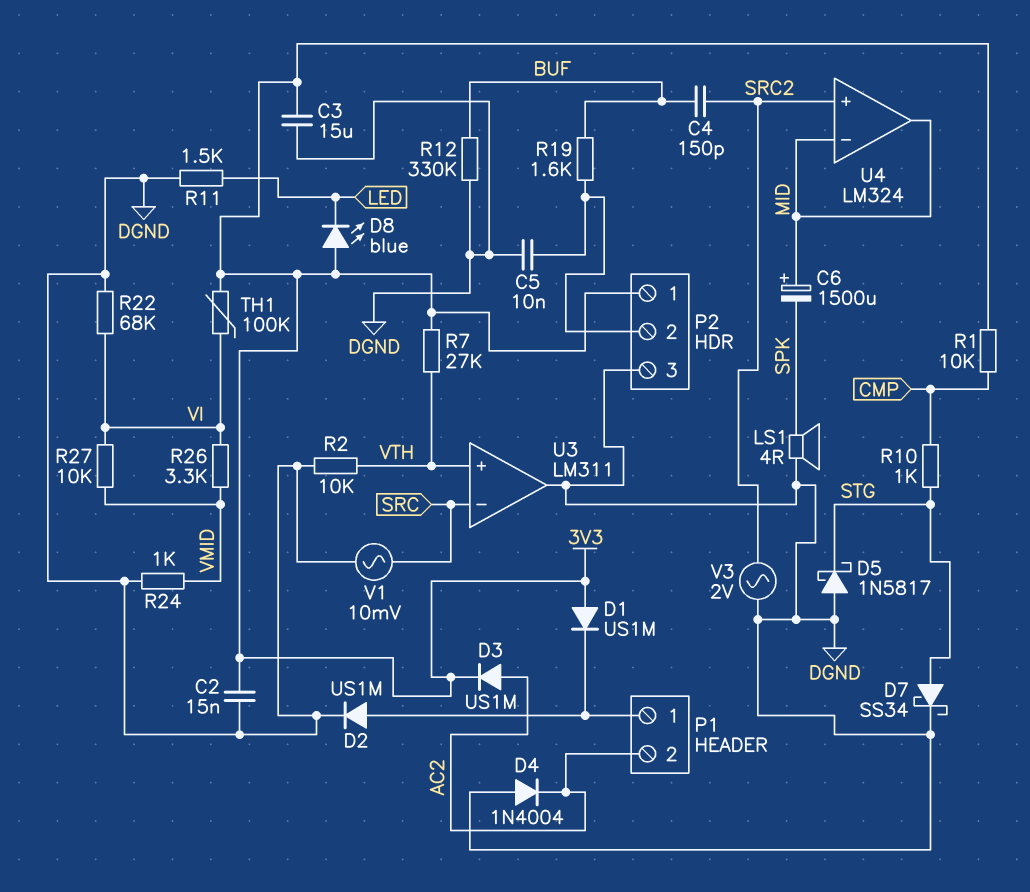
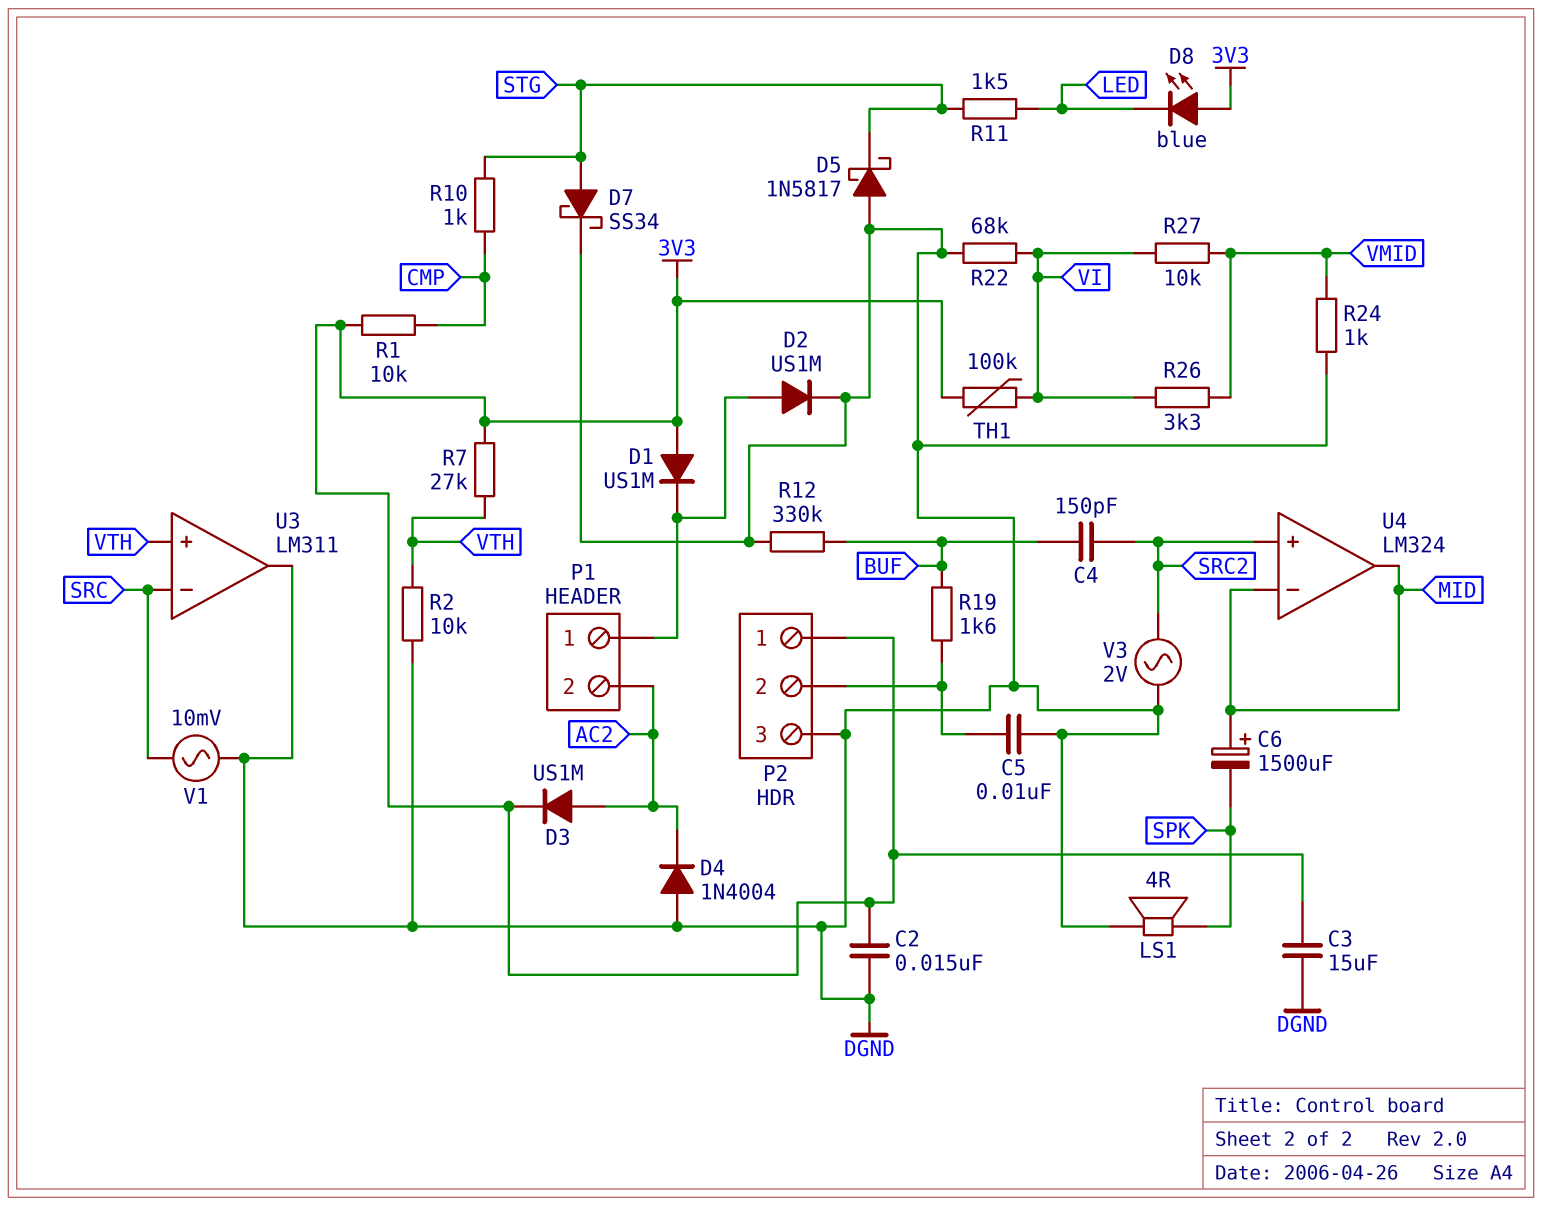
R11: 1.5k (DGND, LED) -> 1.5k (LED, STG)

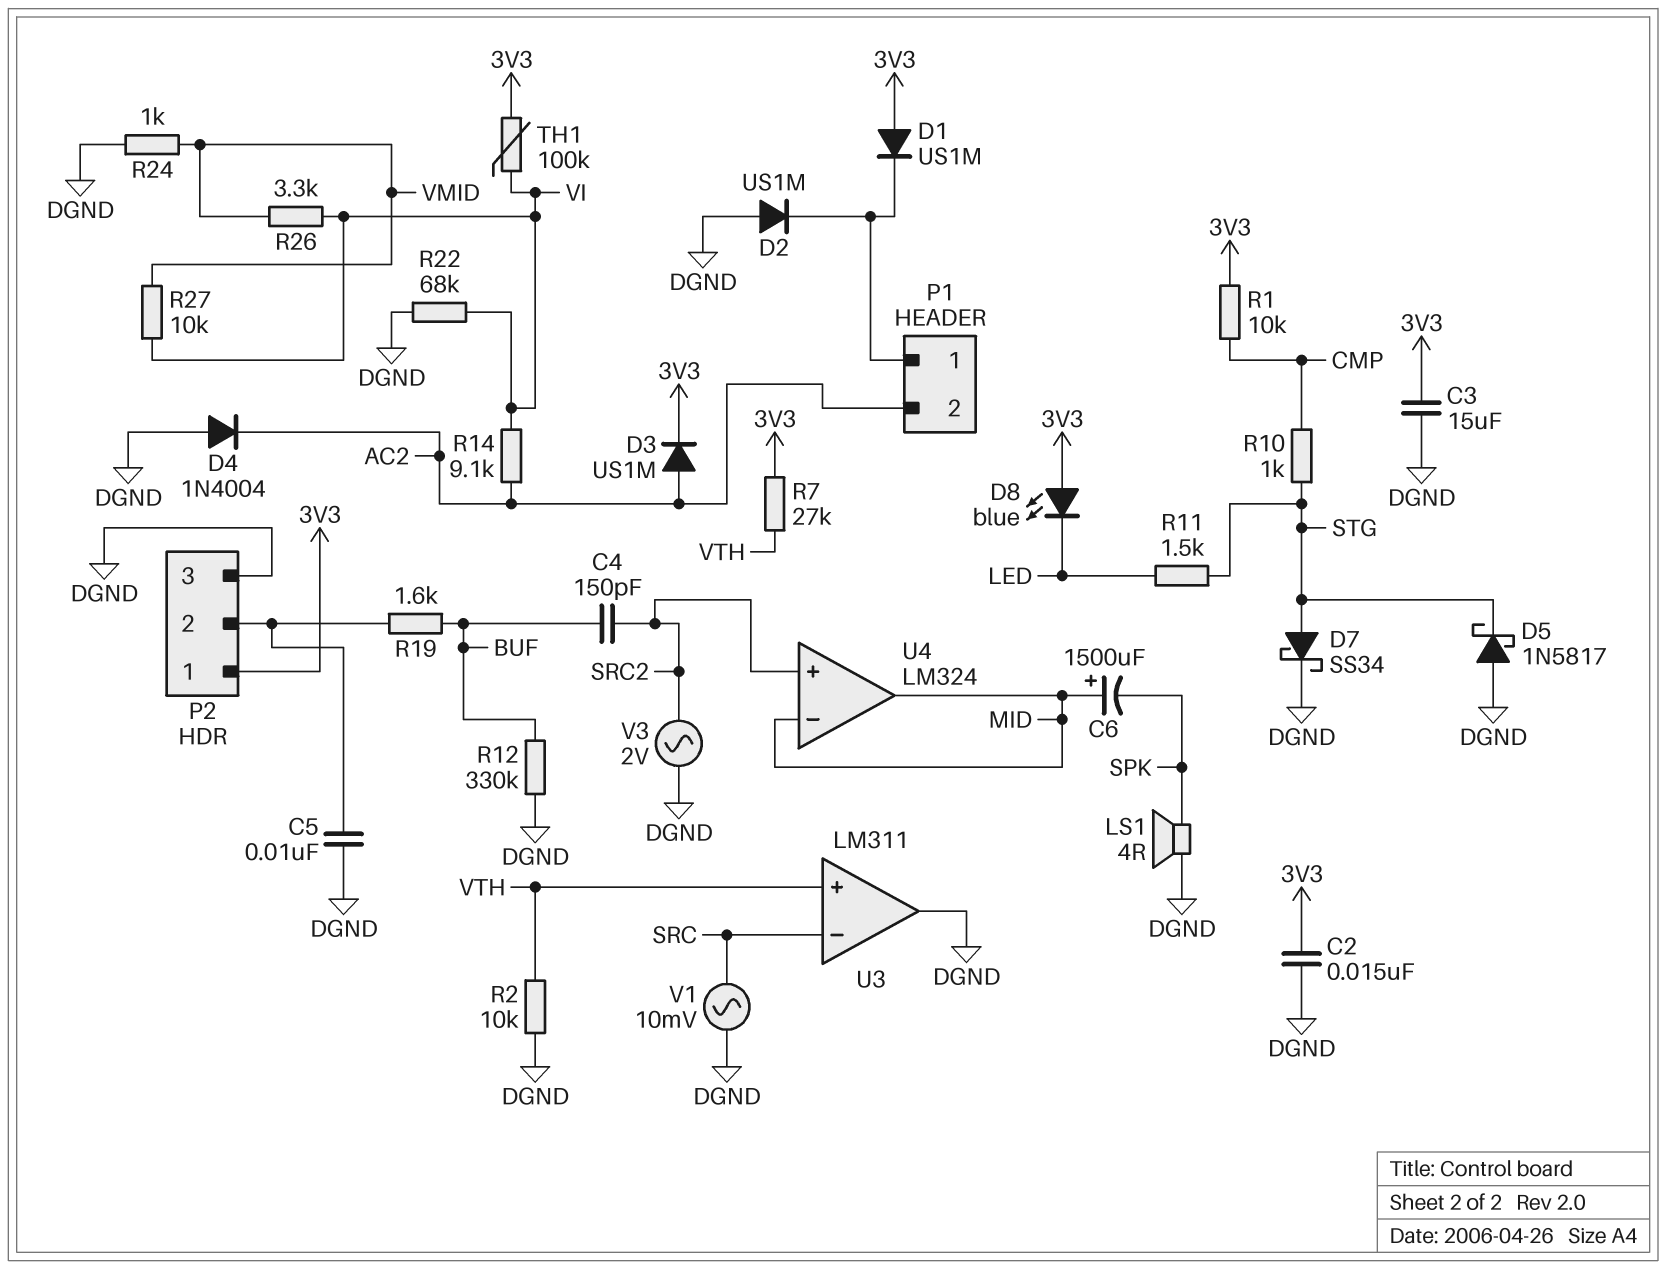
D2: diode US1M (A P1/1, K DGND) -> diode US1M (A DGND, K P1/1)
R14: none -> 9.1k (AC2, VI)

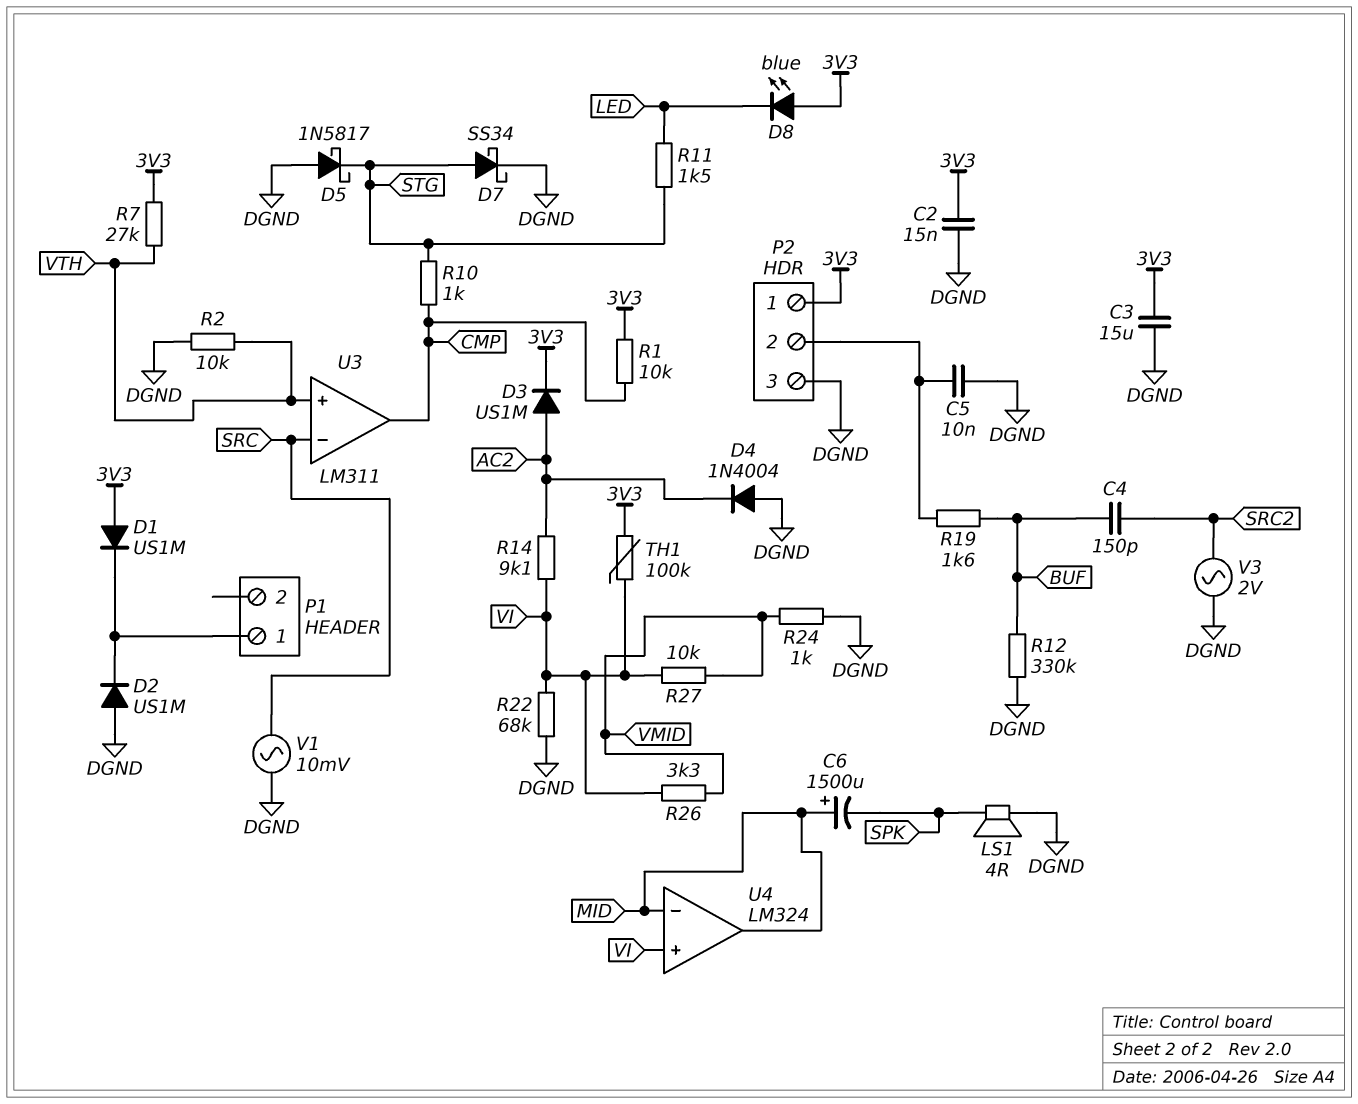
P1 pin 2: AC2 -> none
U3 pin out: DGND -> CMP
U4 pin in+: SRC2 -> VI

